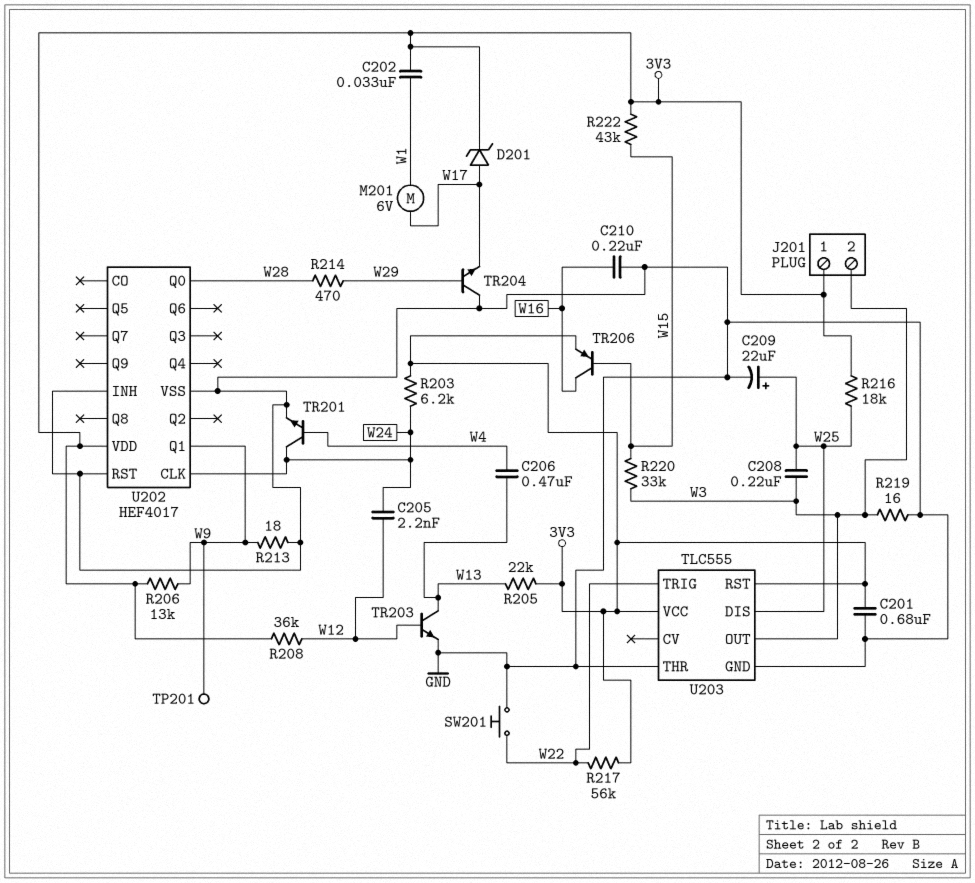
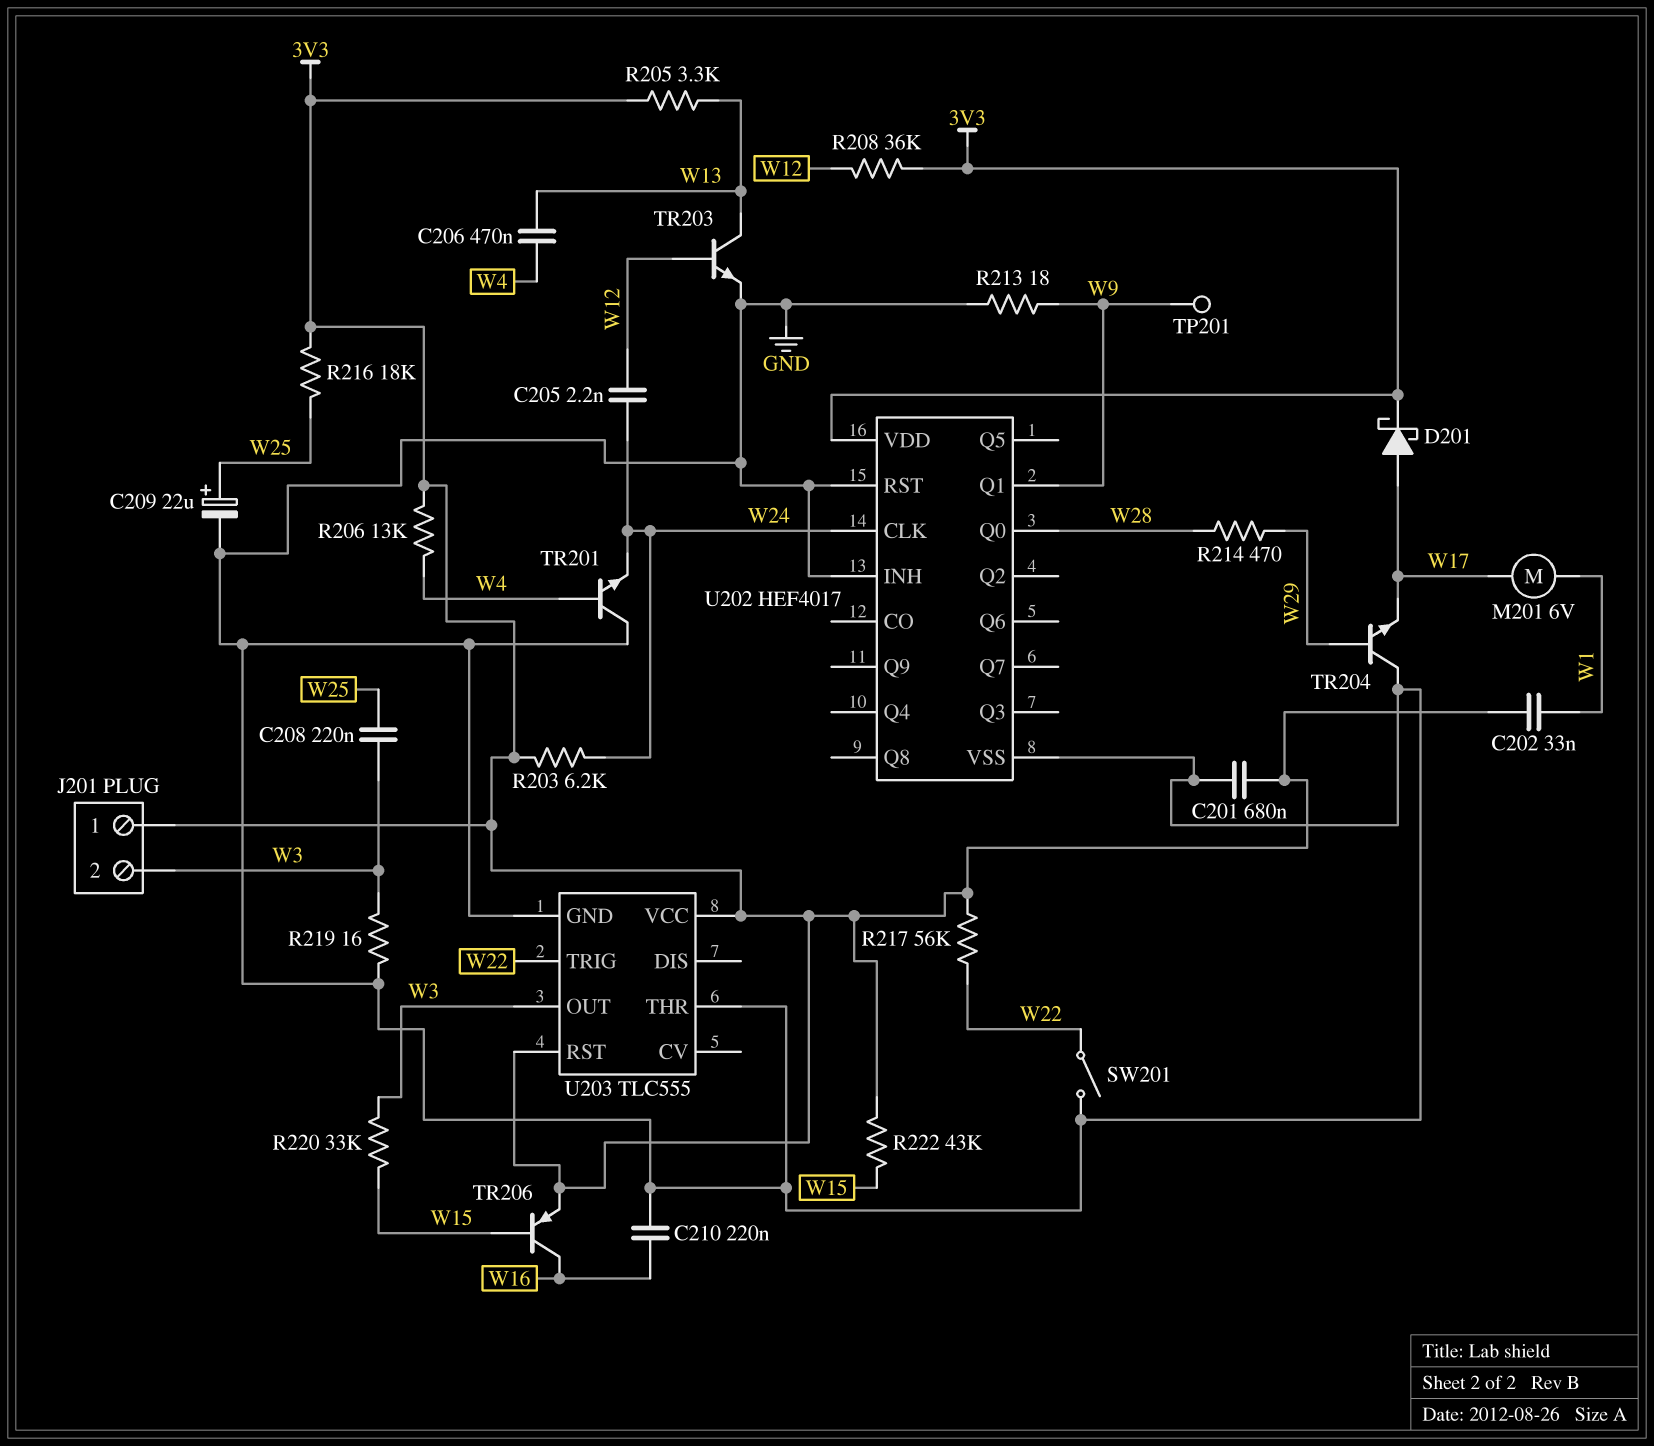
D201: zener (A W17, K 3V3) -> schottky (A W17, K 3V3)
R205: 22k (3V3, W13) -> 3.3k (3V3, W13)
R206: 13k (3V3, W9) -> 13k (3V3, W4)
SW201: button (GND, W22) -> switch (GND, W22)
TR201: NPN (B W4, C W24, E GND) -> NPN (B W4, C GND, E W24)
U203 pin DIS: W25 -> none

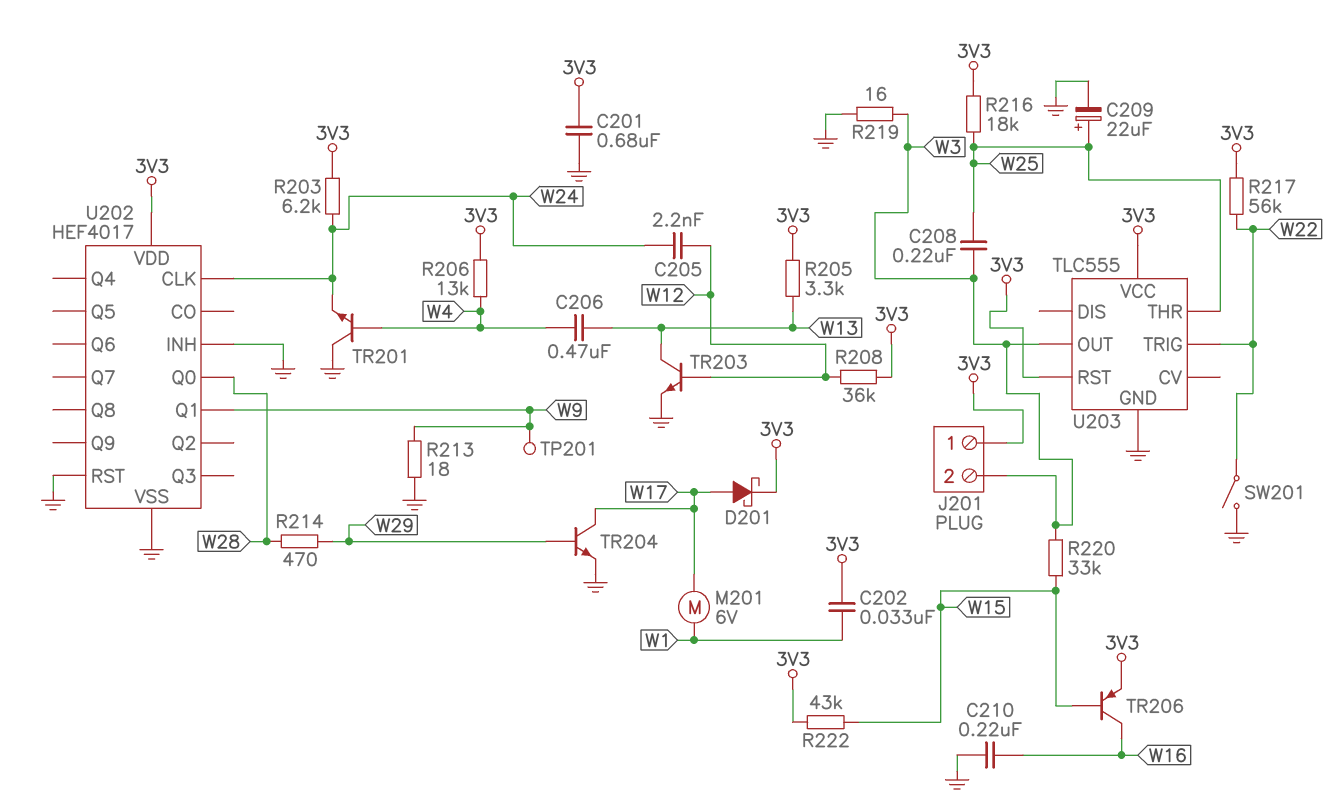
TR204: NPN (B W29, C GND, E W17) -> NPN (B W29, C W17, E GND)
U203 pin THR: GND -> W25

